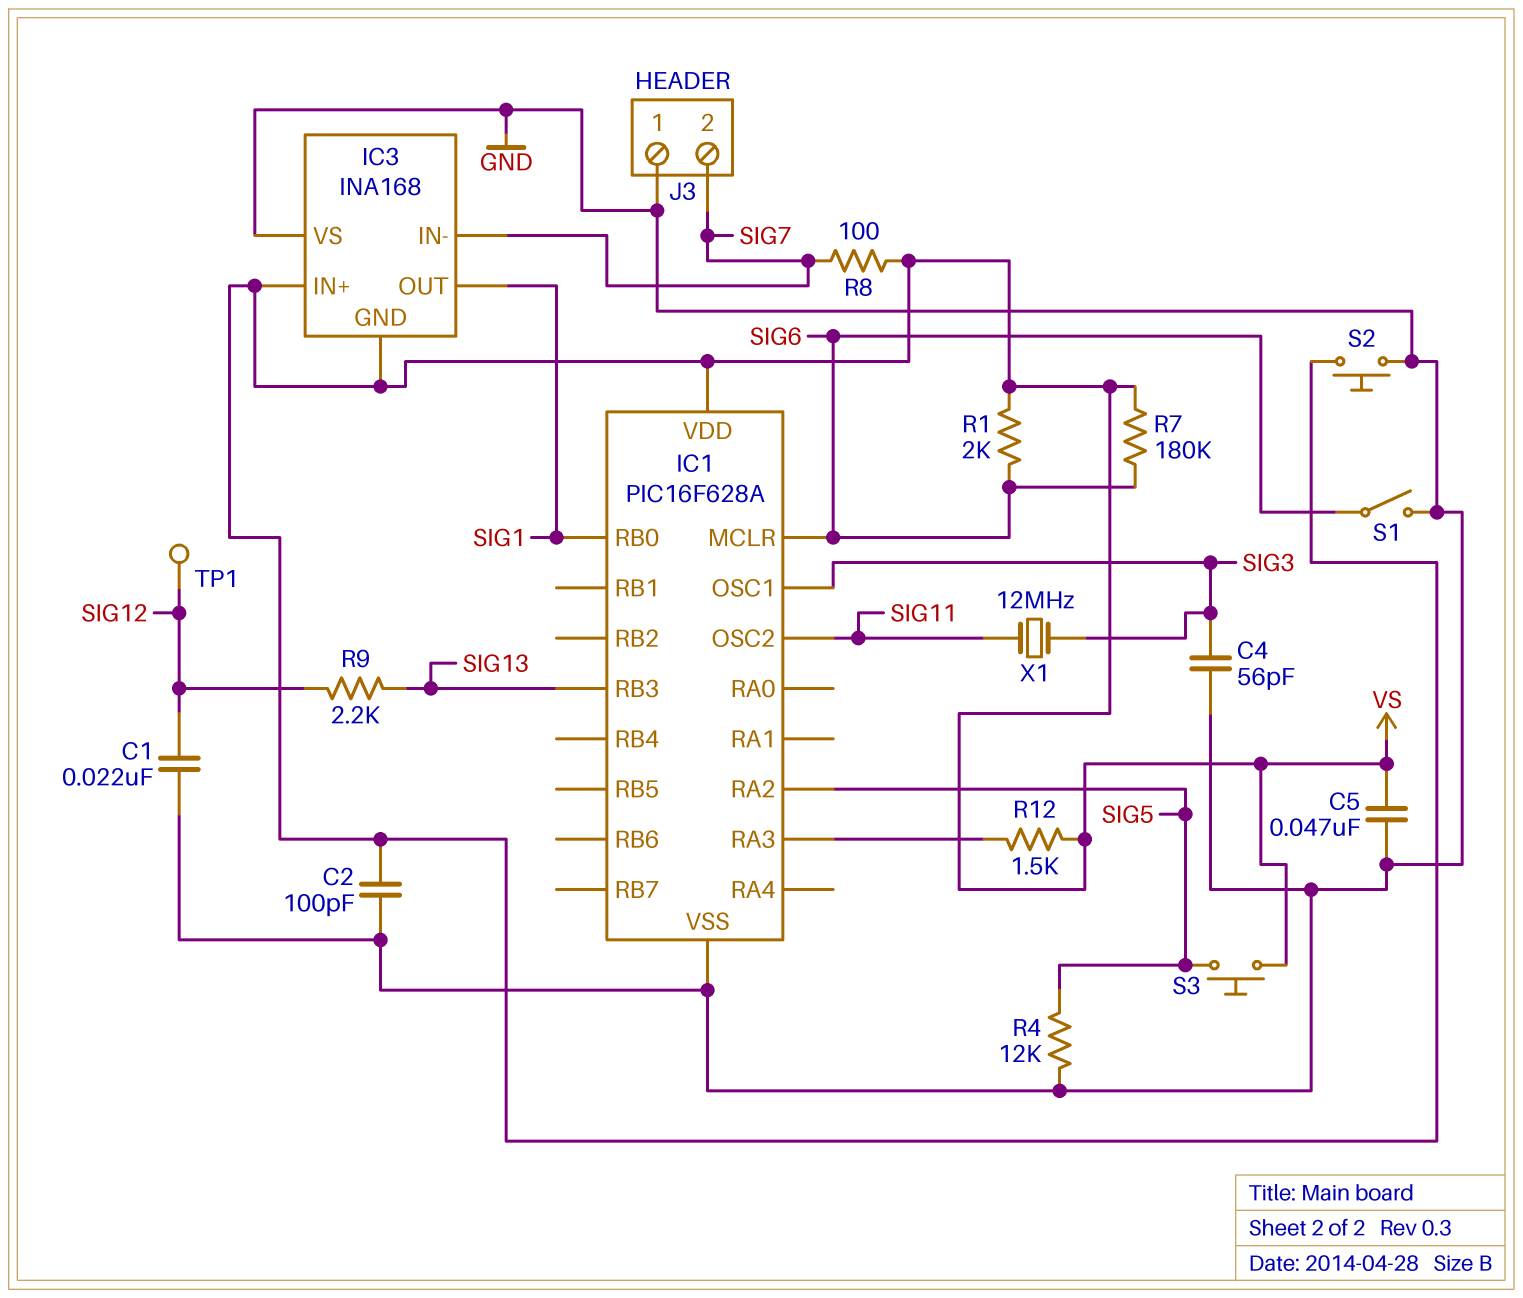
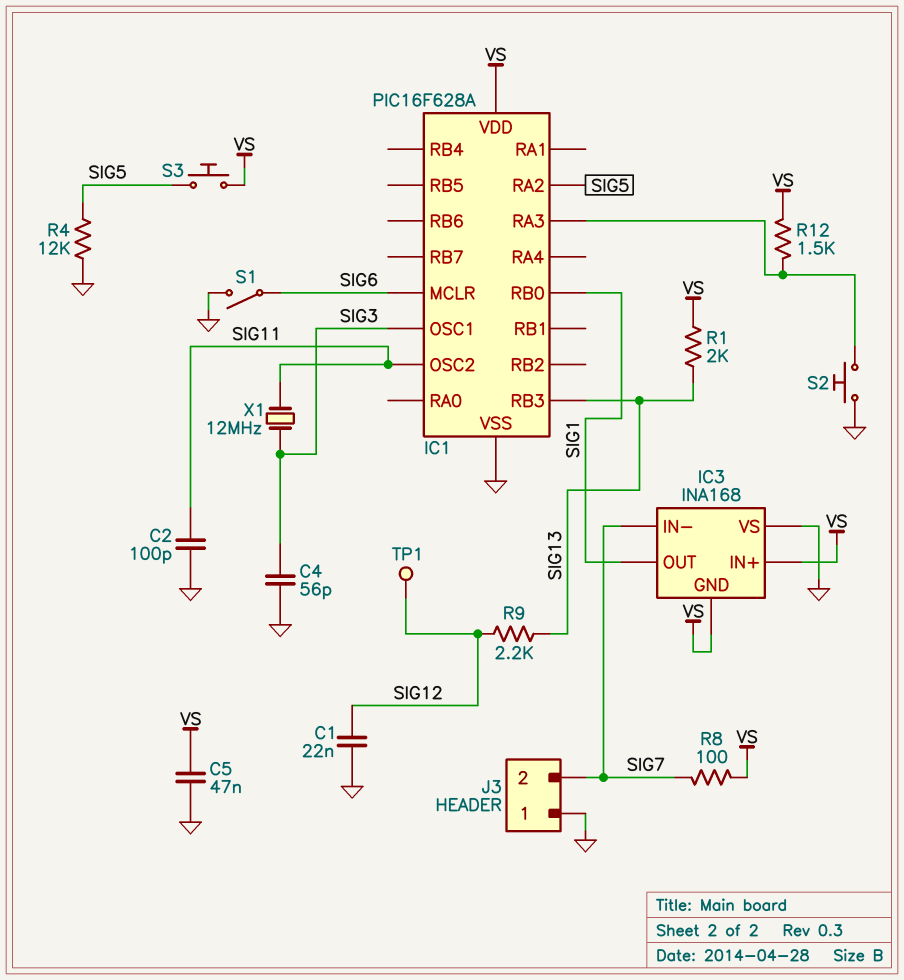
C2: 100pF (GND, VS) -> 100pF (GND, SIG11)
R1: 2k (SIG6, VS) -> 2k (SIG13, VS)
R7: 180k (SIG6, VS) -> none
S2: button (GND, VS) -> button (GND, IC1/RA3)

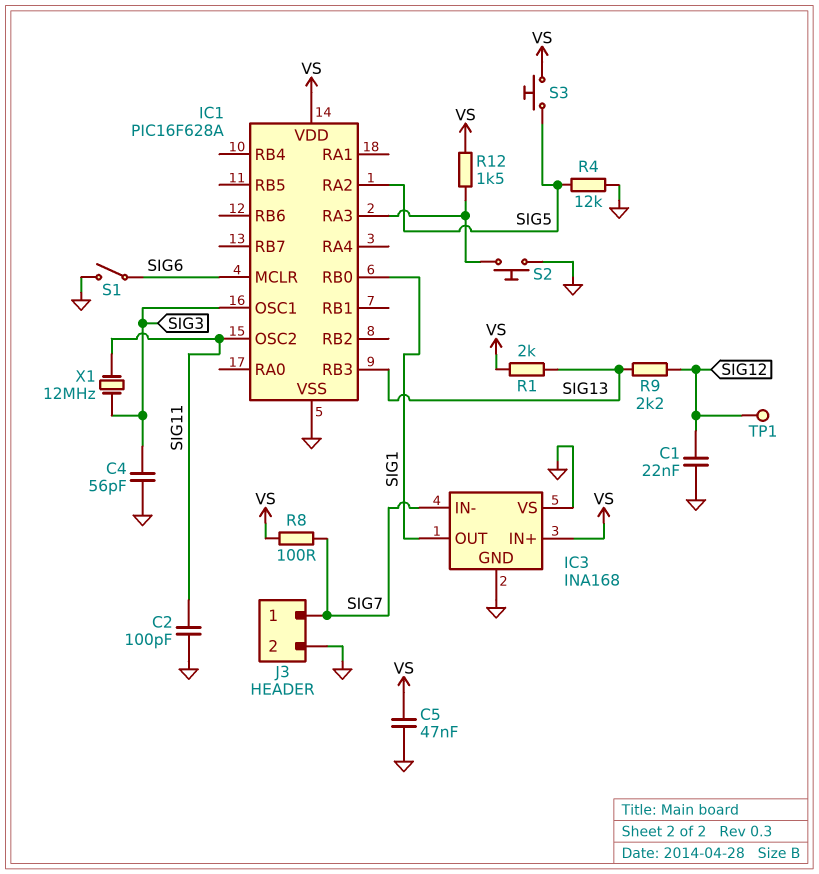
IC3 pin GND: VS -> GND
J3 pin 1: GND -> SIG7
J3 pin 2: SIG7 -> GND

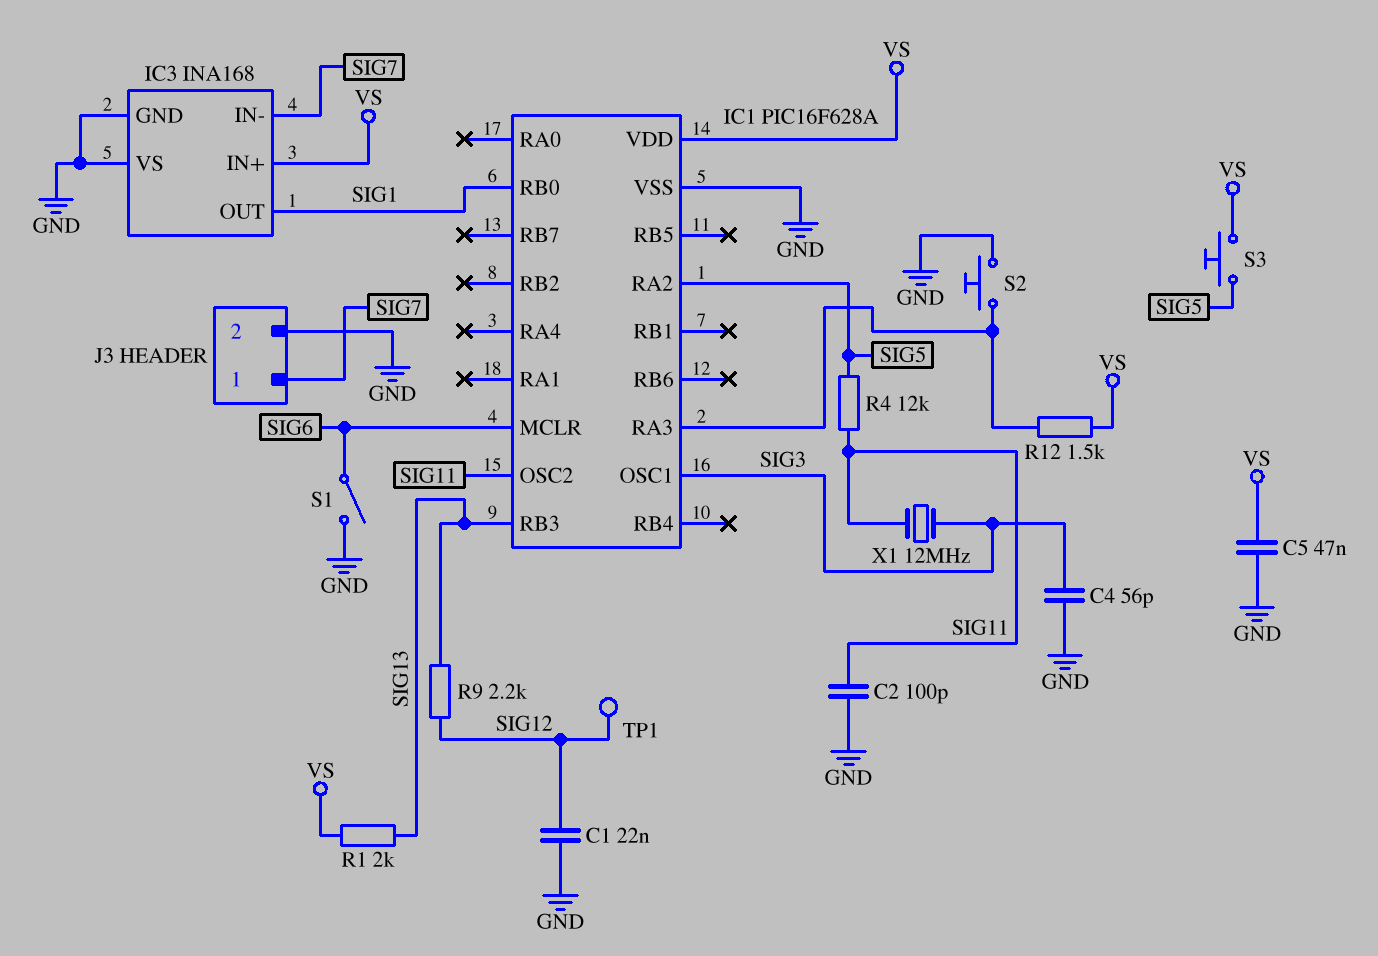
R4: 12k (GND, SIG5) -> 12k (SIG5, SIG11)
R8: 100 (SIG7, VS) -> none

